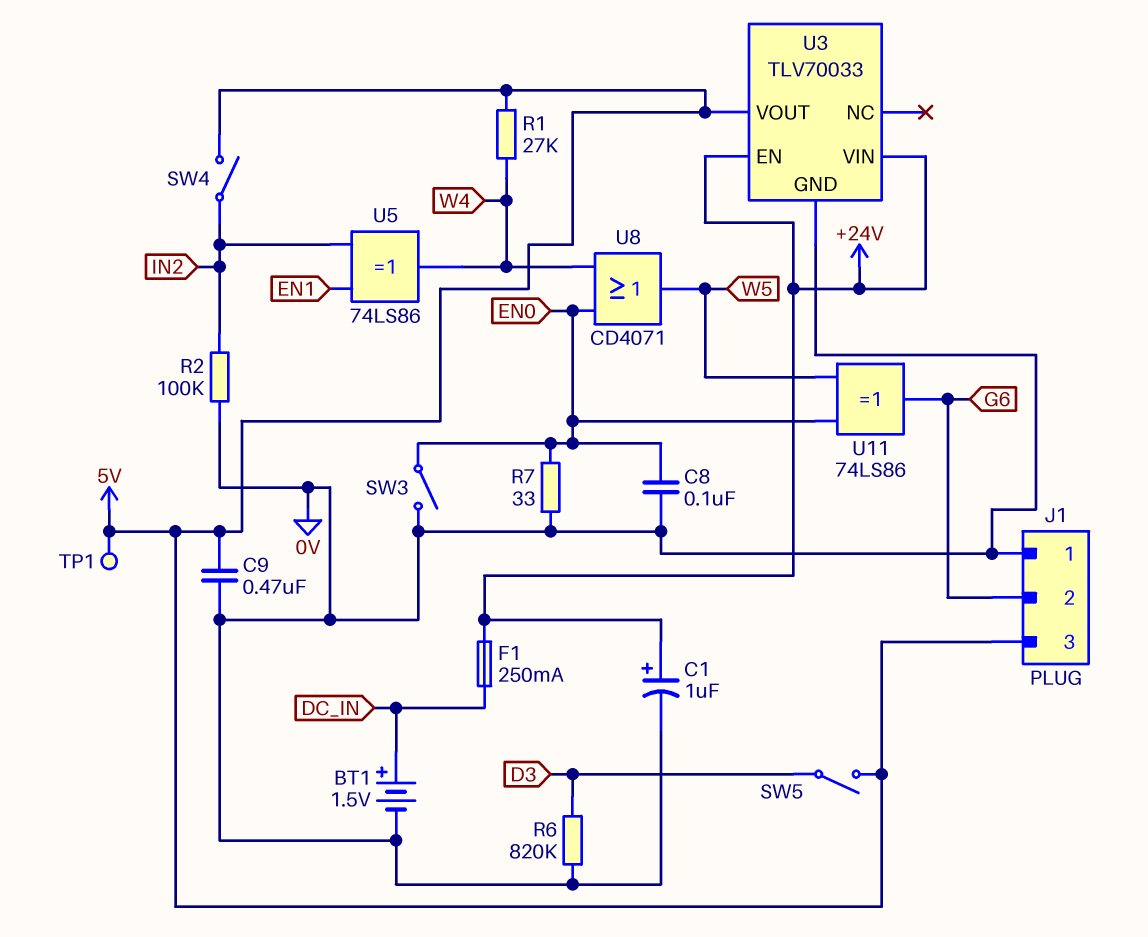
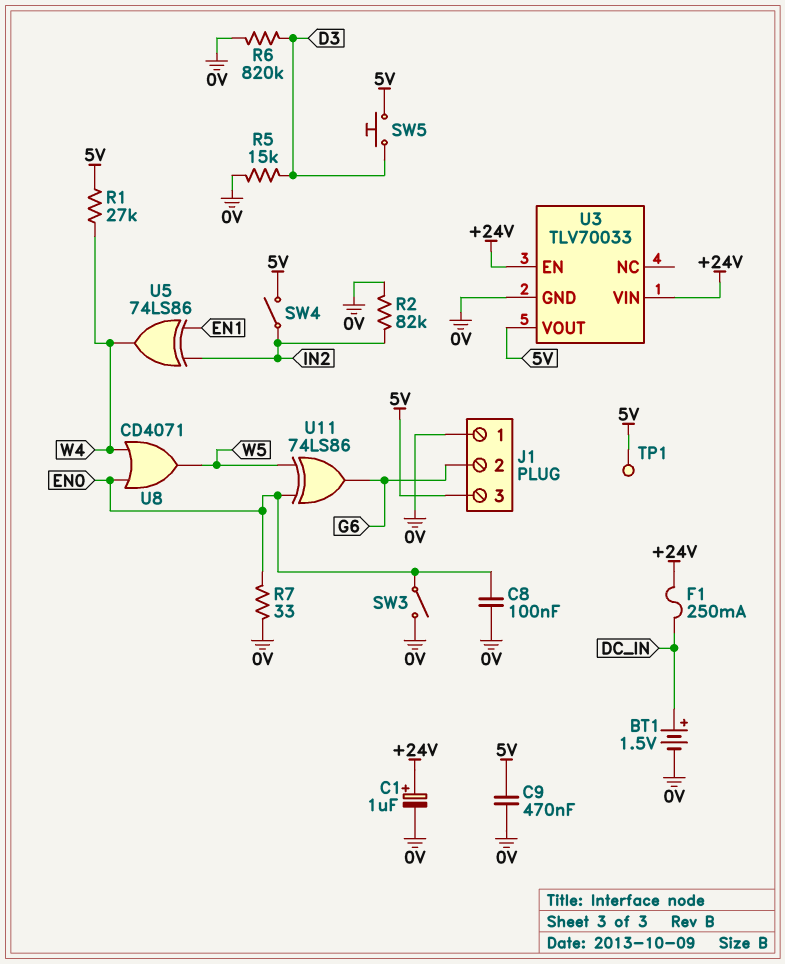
R2: 100k (0V, IN2) -> 82k (0V, IN2)
R5: none -> 15k (0V, D3)
SW5: switch (5V, D3) -> button (5V, D3)

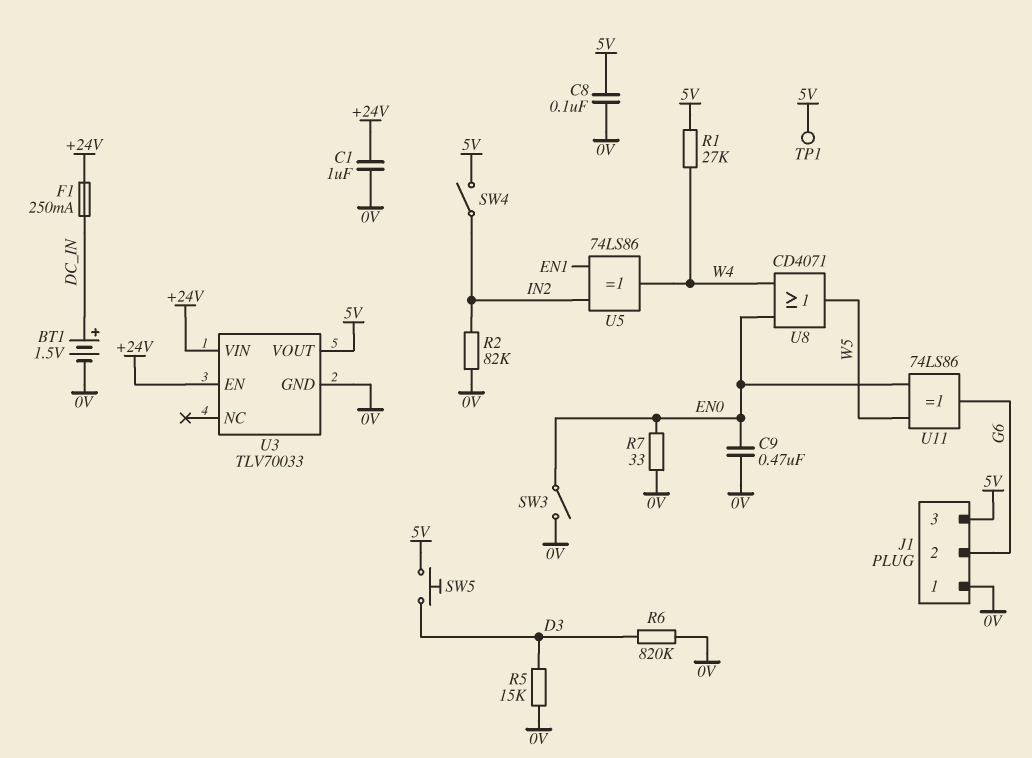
C1: 1uF (plus +24V, minus 0V) -> 1uF (+24V, 0V)
C8: 100nF (0V, EN0) -> 100nF (0V, 5V)
C9: 470nF (0V, 5V) -> 470nF (0V, EN0)

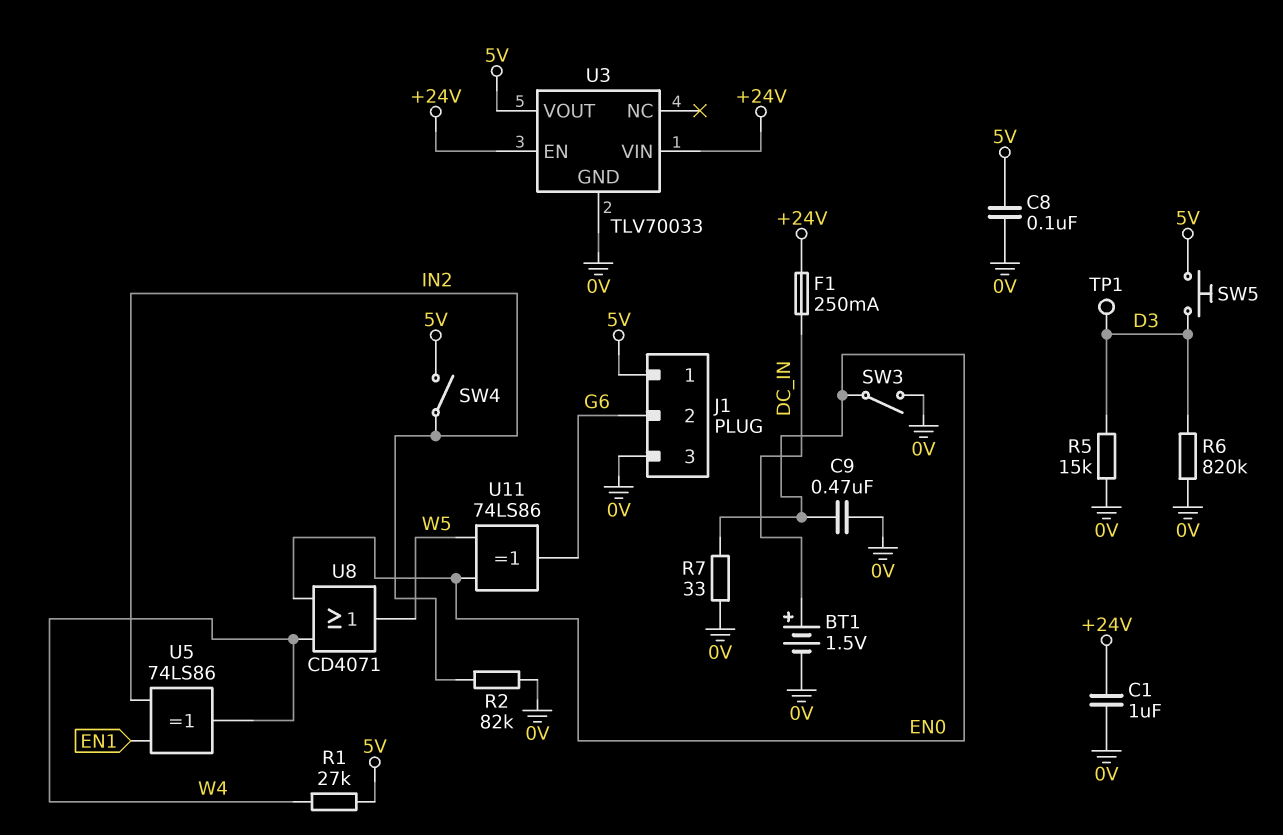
J1 pin 1: 0V -> 5V
J1 pin 3: 5V -> 0V
TP1: test point (5V) -> test point (D3)

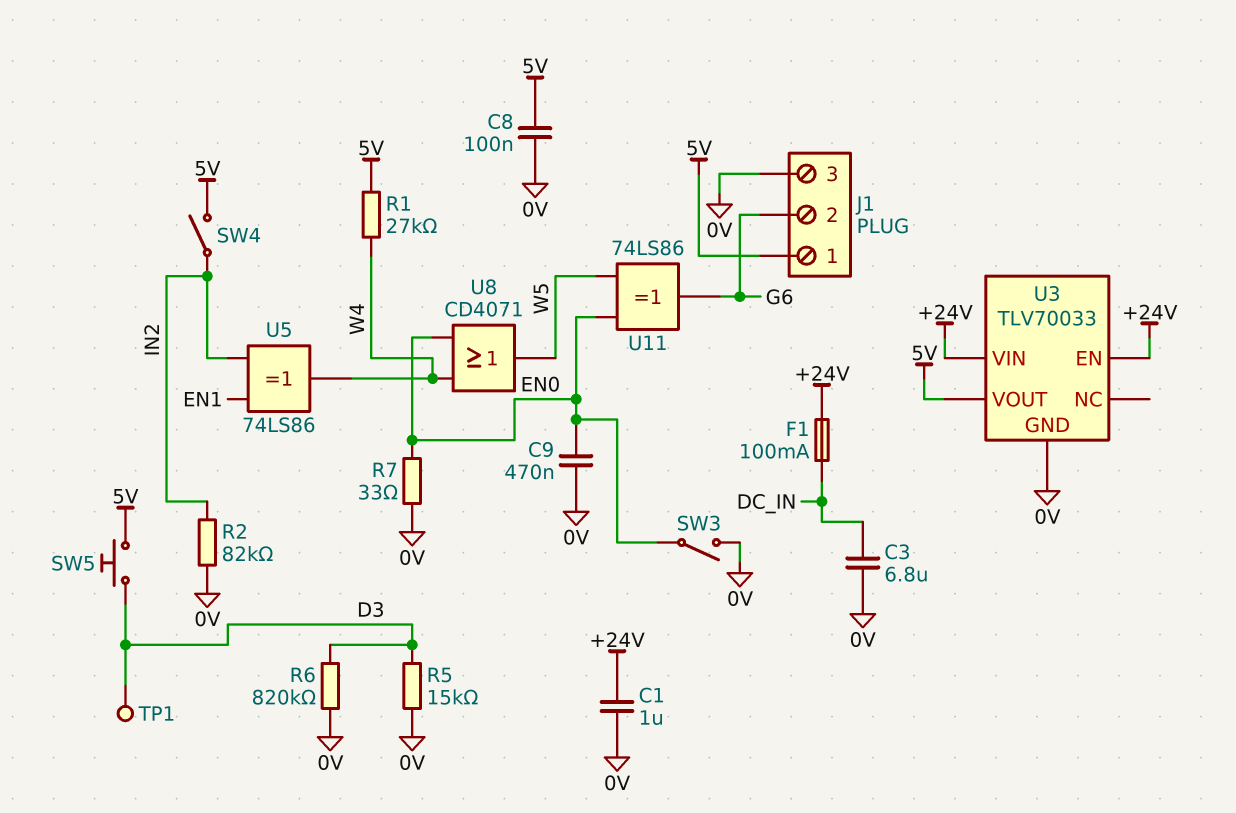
BT1: 1.5V (plus DC_IN, minus 0V) -> none
C3: none -> 6.8uF (0V, DC_IN)
F1: 250mA (+24V, DC_IN) -> 100mA (+24V, DC_IN)

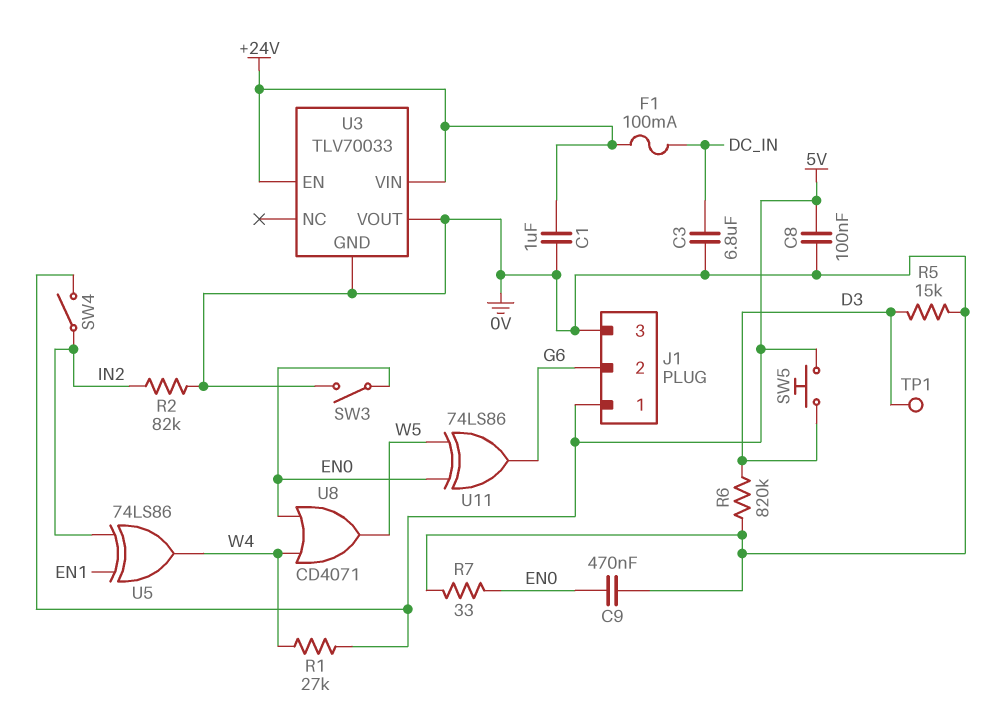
U3 pin VOUT: 5V -> 0V

